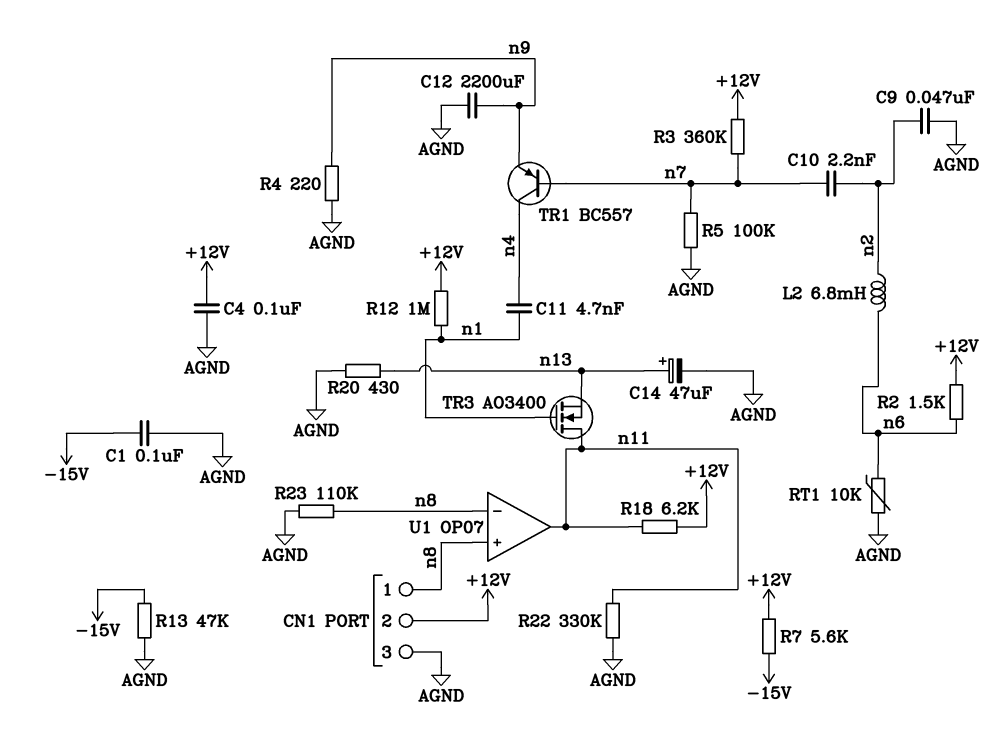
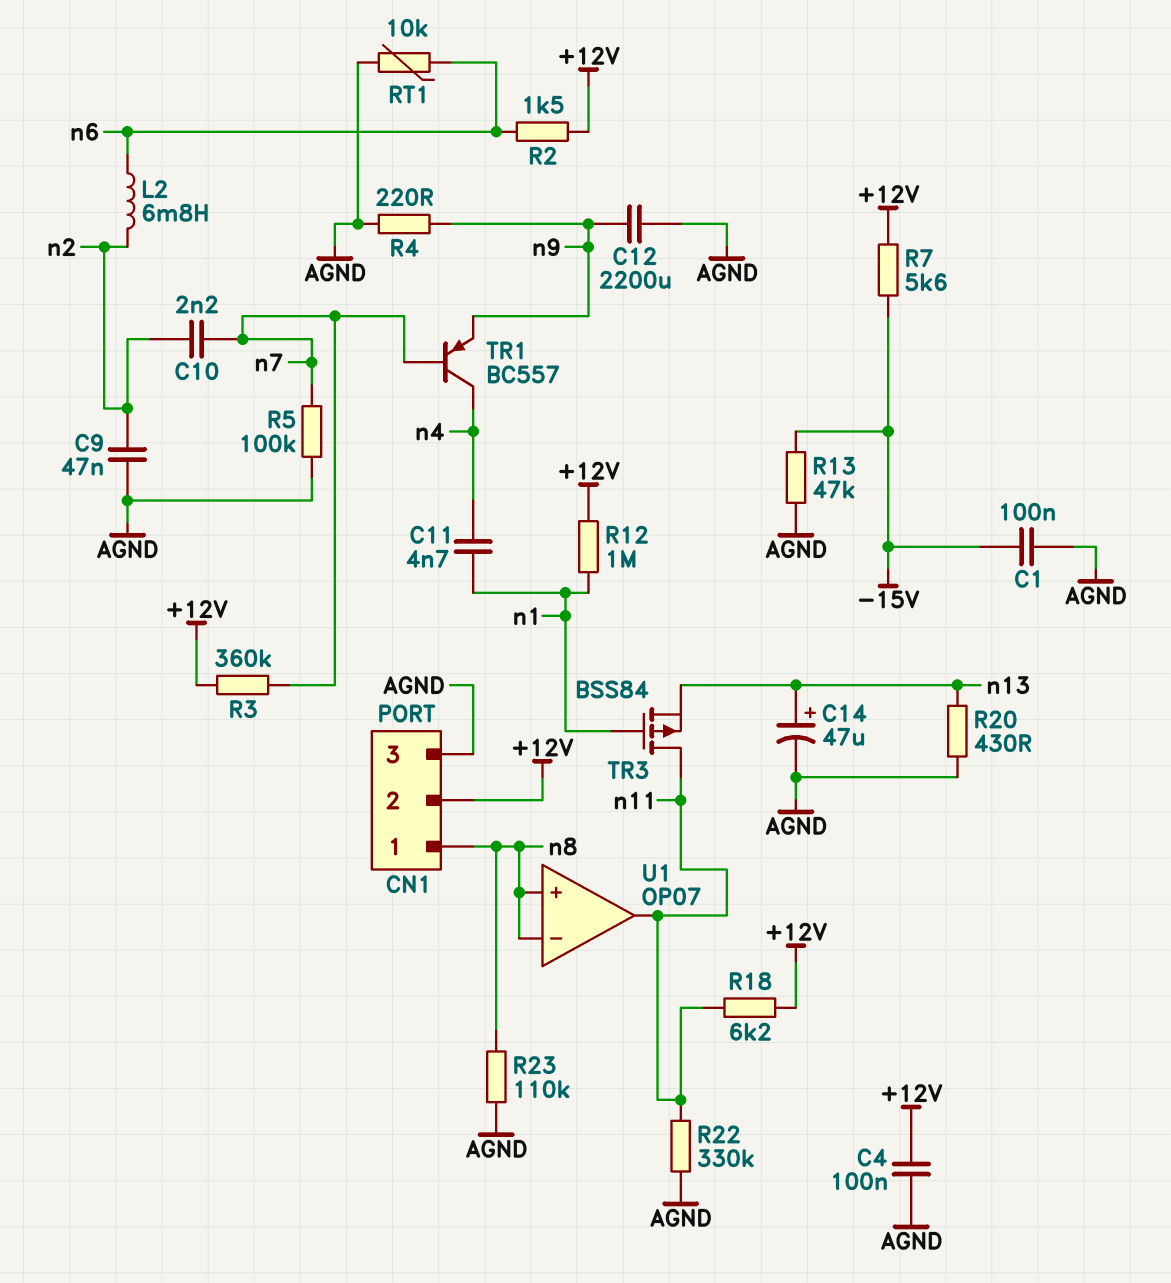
TR3: NMOS AO3400 (G n1, D n11, S n13) -> PMOS BSS84 (G n1, D n11, S n13)

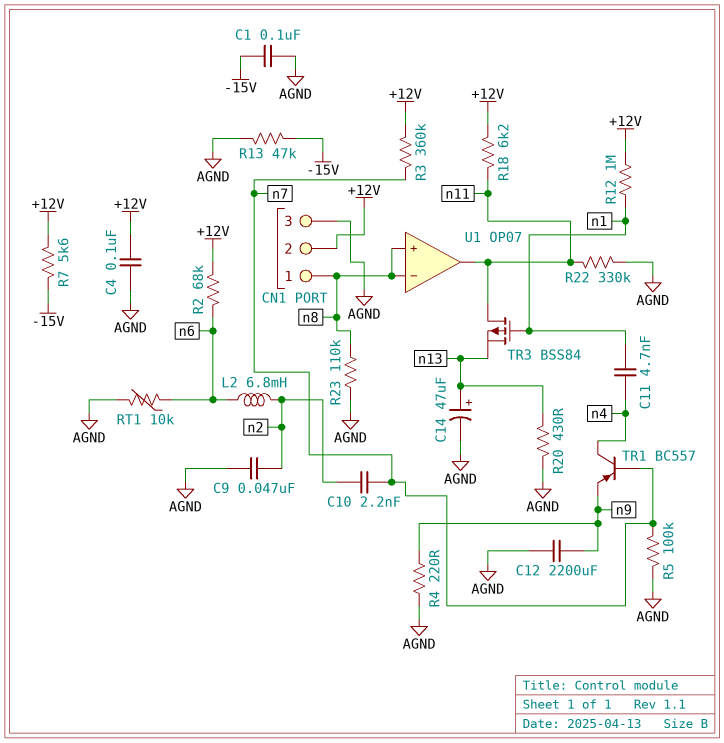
R2: 1.5k (+12V, n6) -> 68k (+12V, n6)

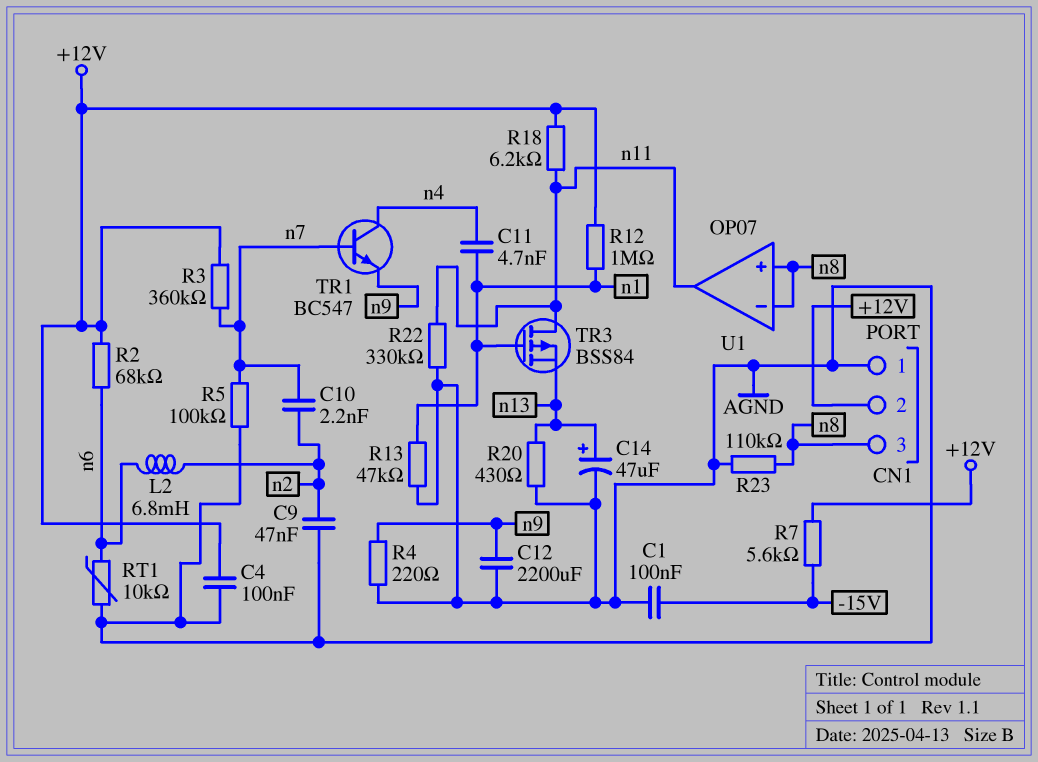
CN1 pin 1: n8 -> AGND
CN1 pin 3: AGND -> n8
R13: 47k (-15V, AGND) -> 47k (AGND, n1)
TR1: PNP BC557 (B n7, C n4, E n9) -> NPN BC547 (B n7, C n4, E n9)

